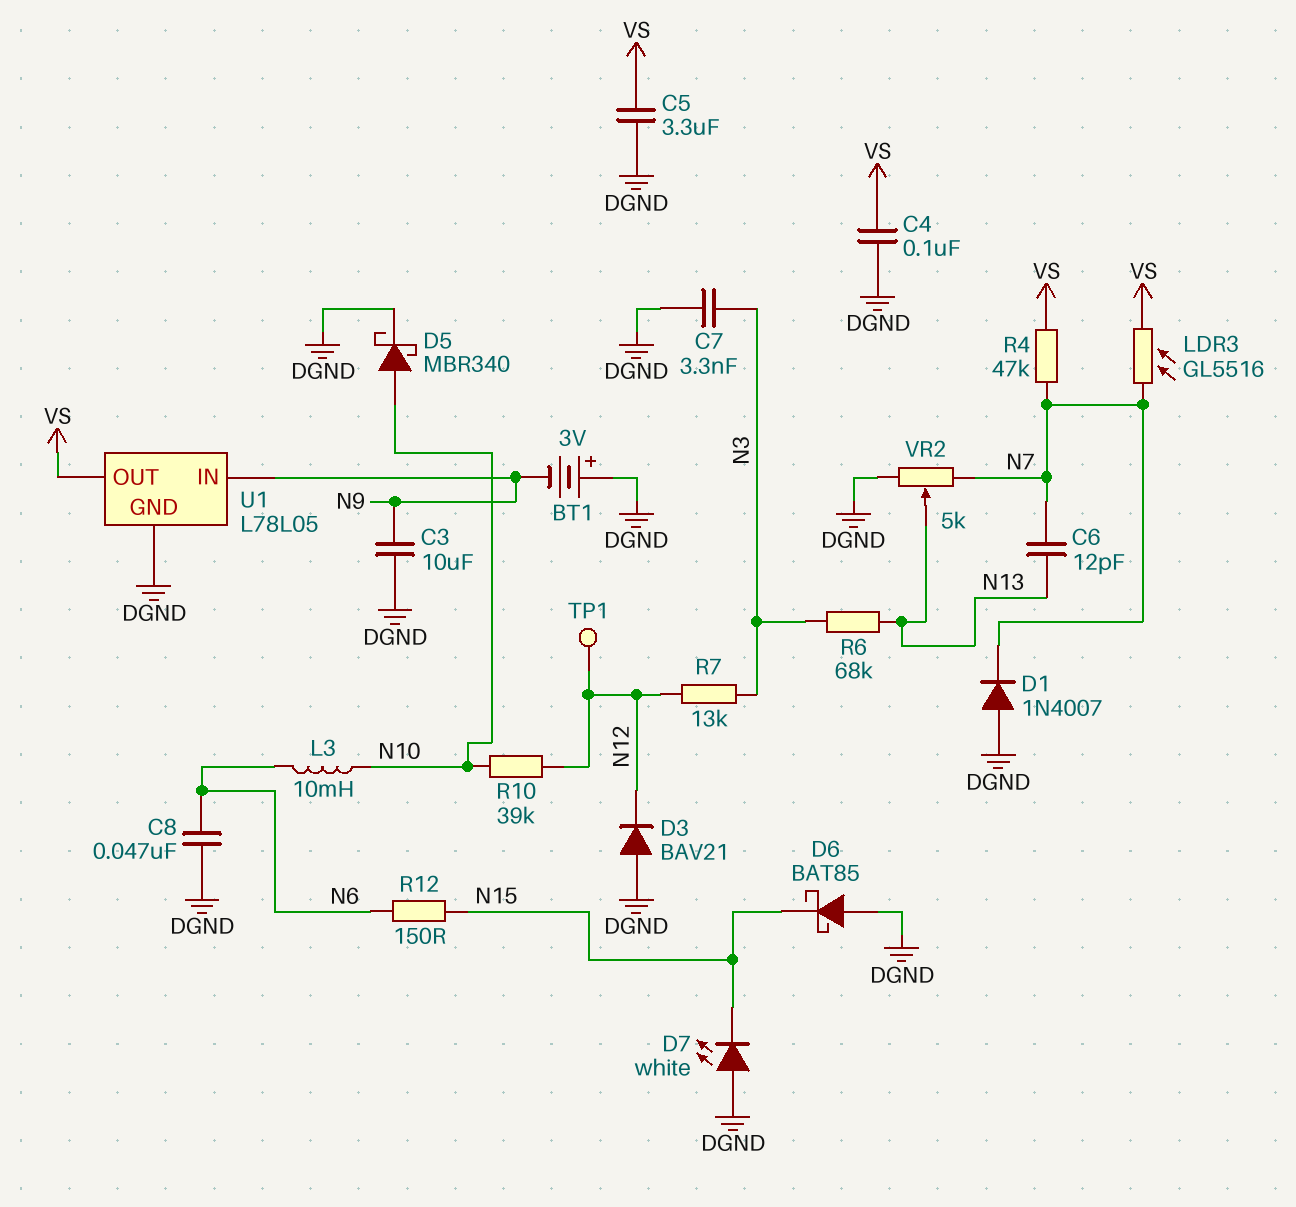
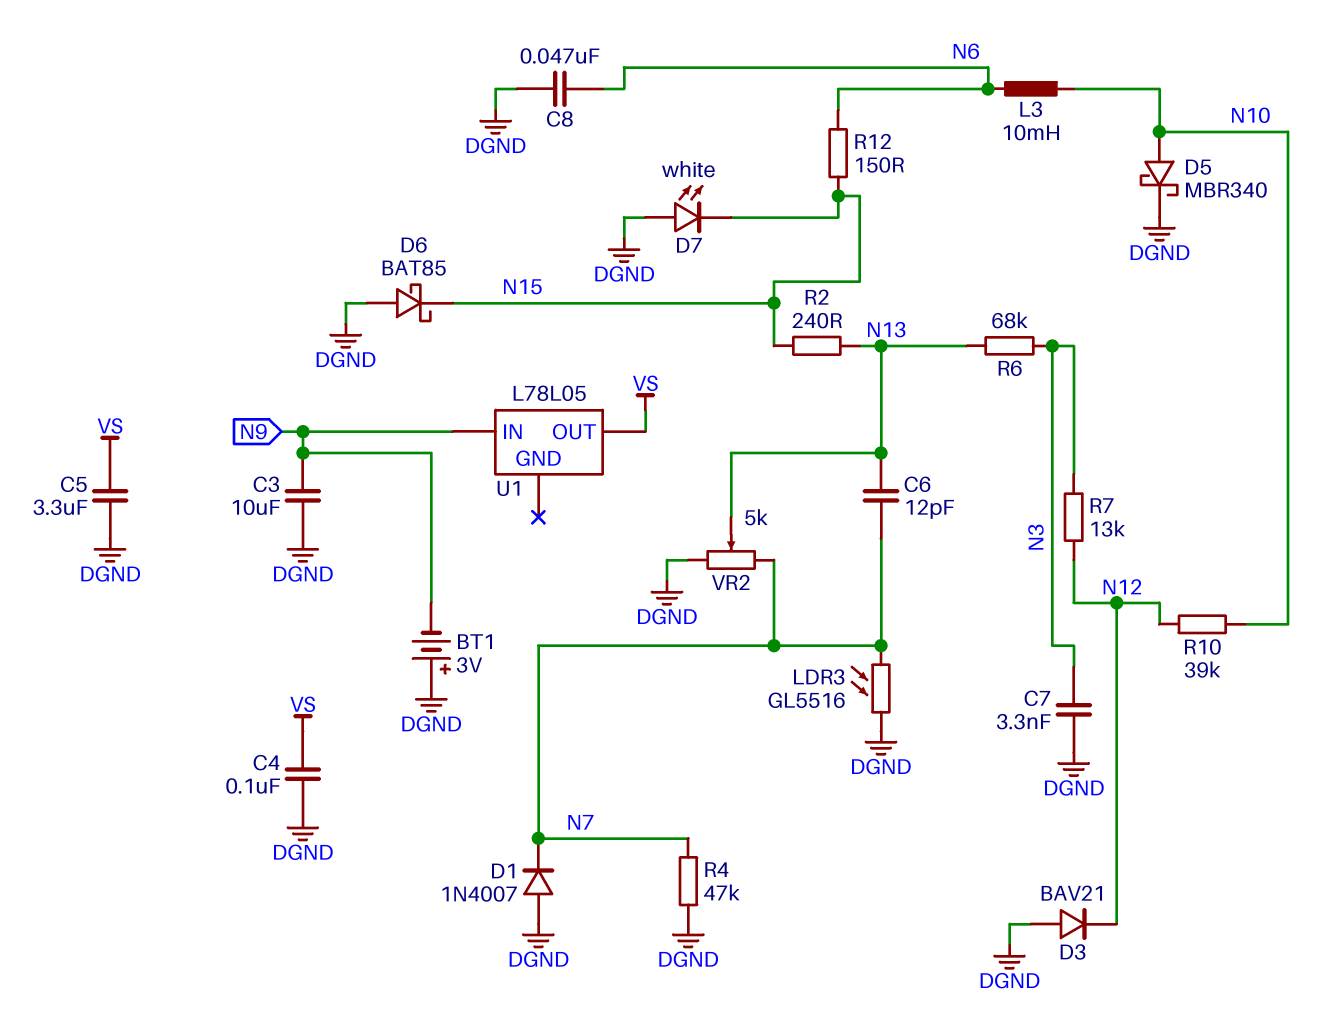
LDR3: GL5516 (N7, VS) -> GL5516 (DGND, N7)
R2: none -> 240 (N13, N15)
R4: 47k (N7, VS) -> 47k (DGND, N7)
TP1: test point (N12) -> none
U1 pin GND: DGND -> none

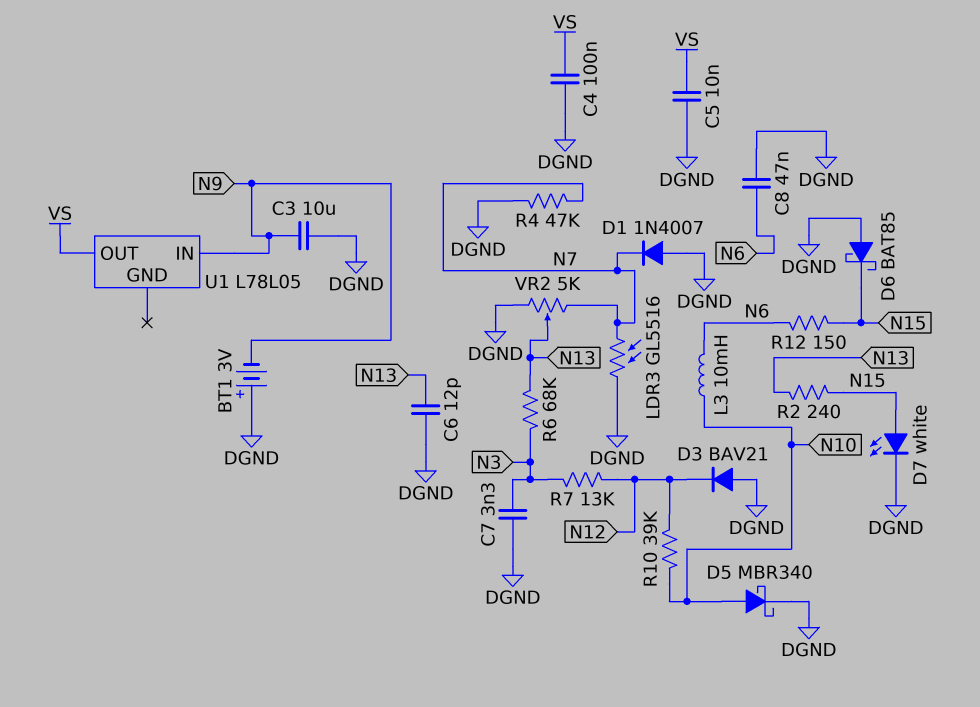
C5: 3.3uF (DGND, VS) -> 10nF (DGND, VS)
C6: 12pF (N7, N13) -> 12pF (DGND, N13)
D7: LED white (A DGND, K N15) -> LED white (A N15, K DGND)

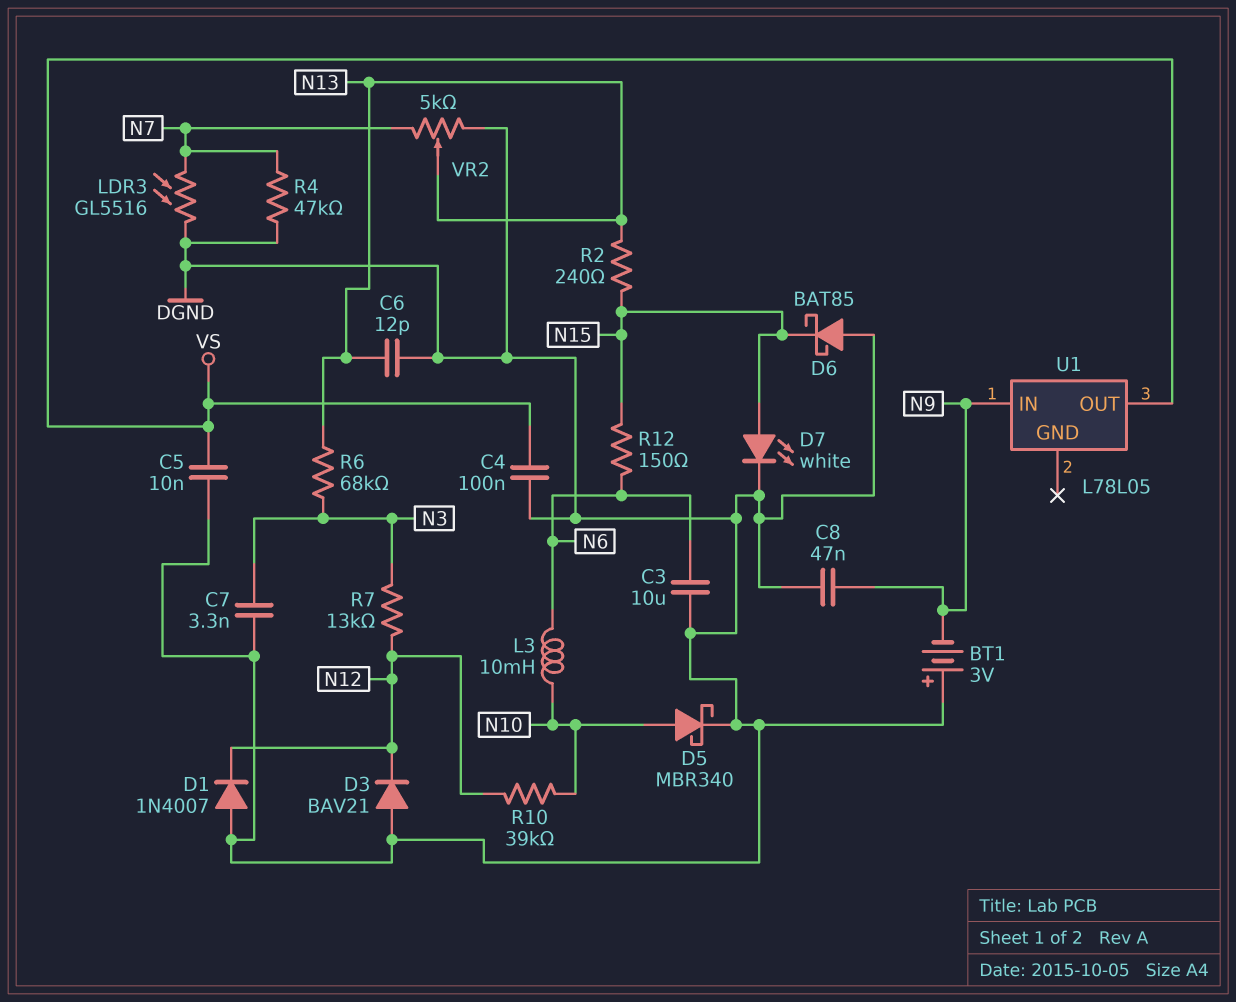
C3: 10uF (DGND, N9) -> 10uF (DGND, N6)
C8: 47nF (DGND, N6) -> 47nF (DGND, N9)
D1: diode 1N4007 (A DGND, K N7) -> diode 1N4007 (A DGND, K N12)

